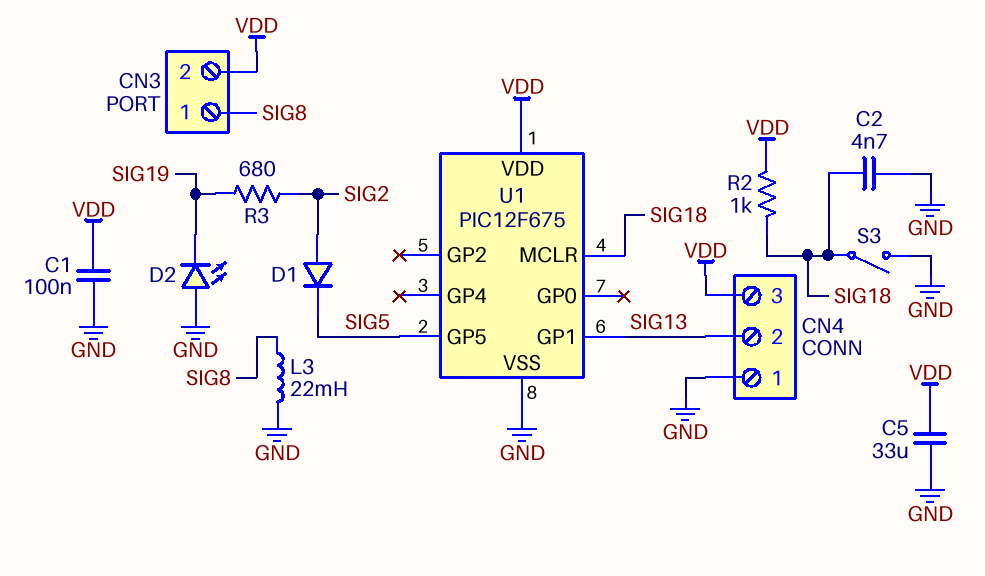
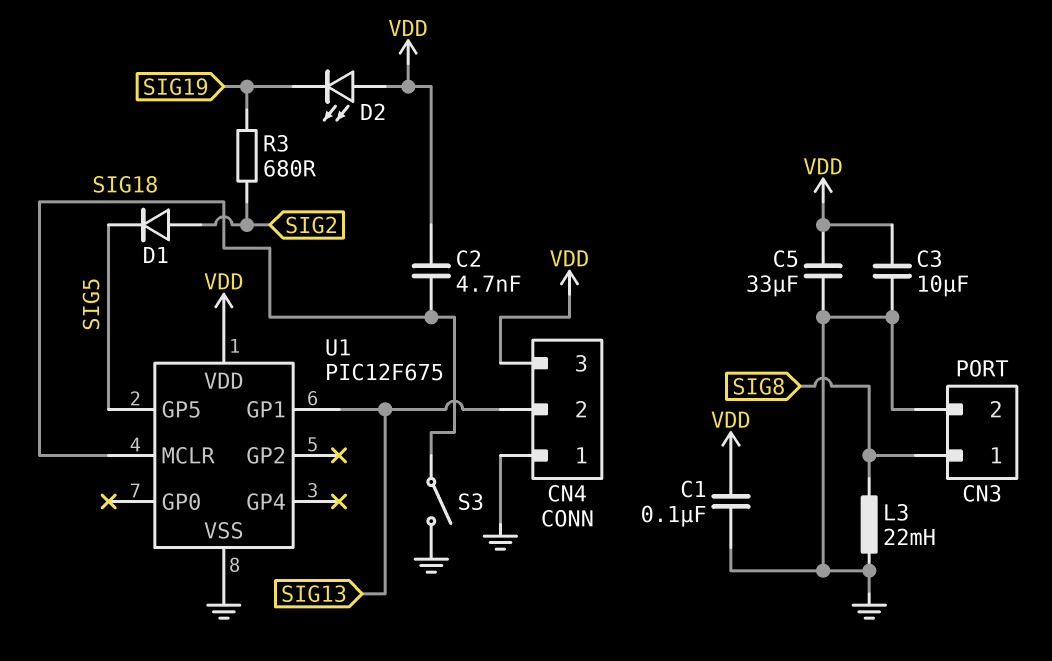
C2: 4.7nF (GND, SIG18) -> 4.7nF (SIG18, VDD)
C3: none -> 10uF (GND, VDD)
CN3 pin 2: VDD -> GND
D2: LED (A GND, K SIG19) -> LED (A VDD, K SIG19)
R2: 1k (SIG18, VDD) -> none

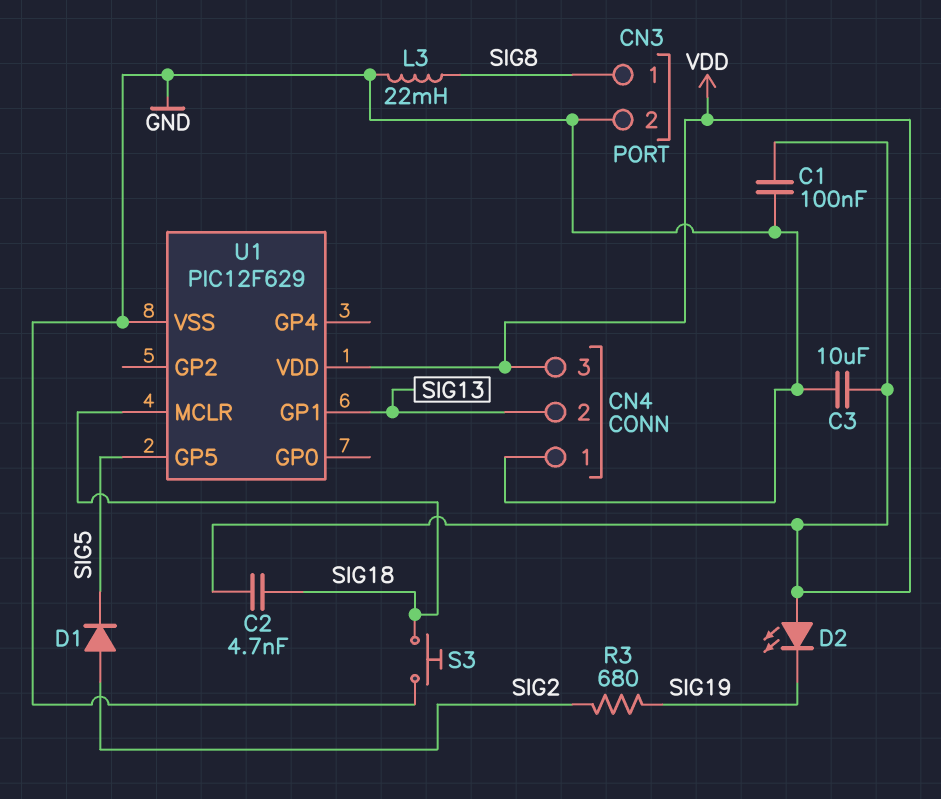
C5: 33uF (GND, VDD) -> none
S3: switch (GND, SIG18) -> button (GND, SIG18)
U1: PIC12F675 -> PIC12F629

